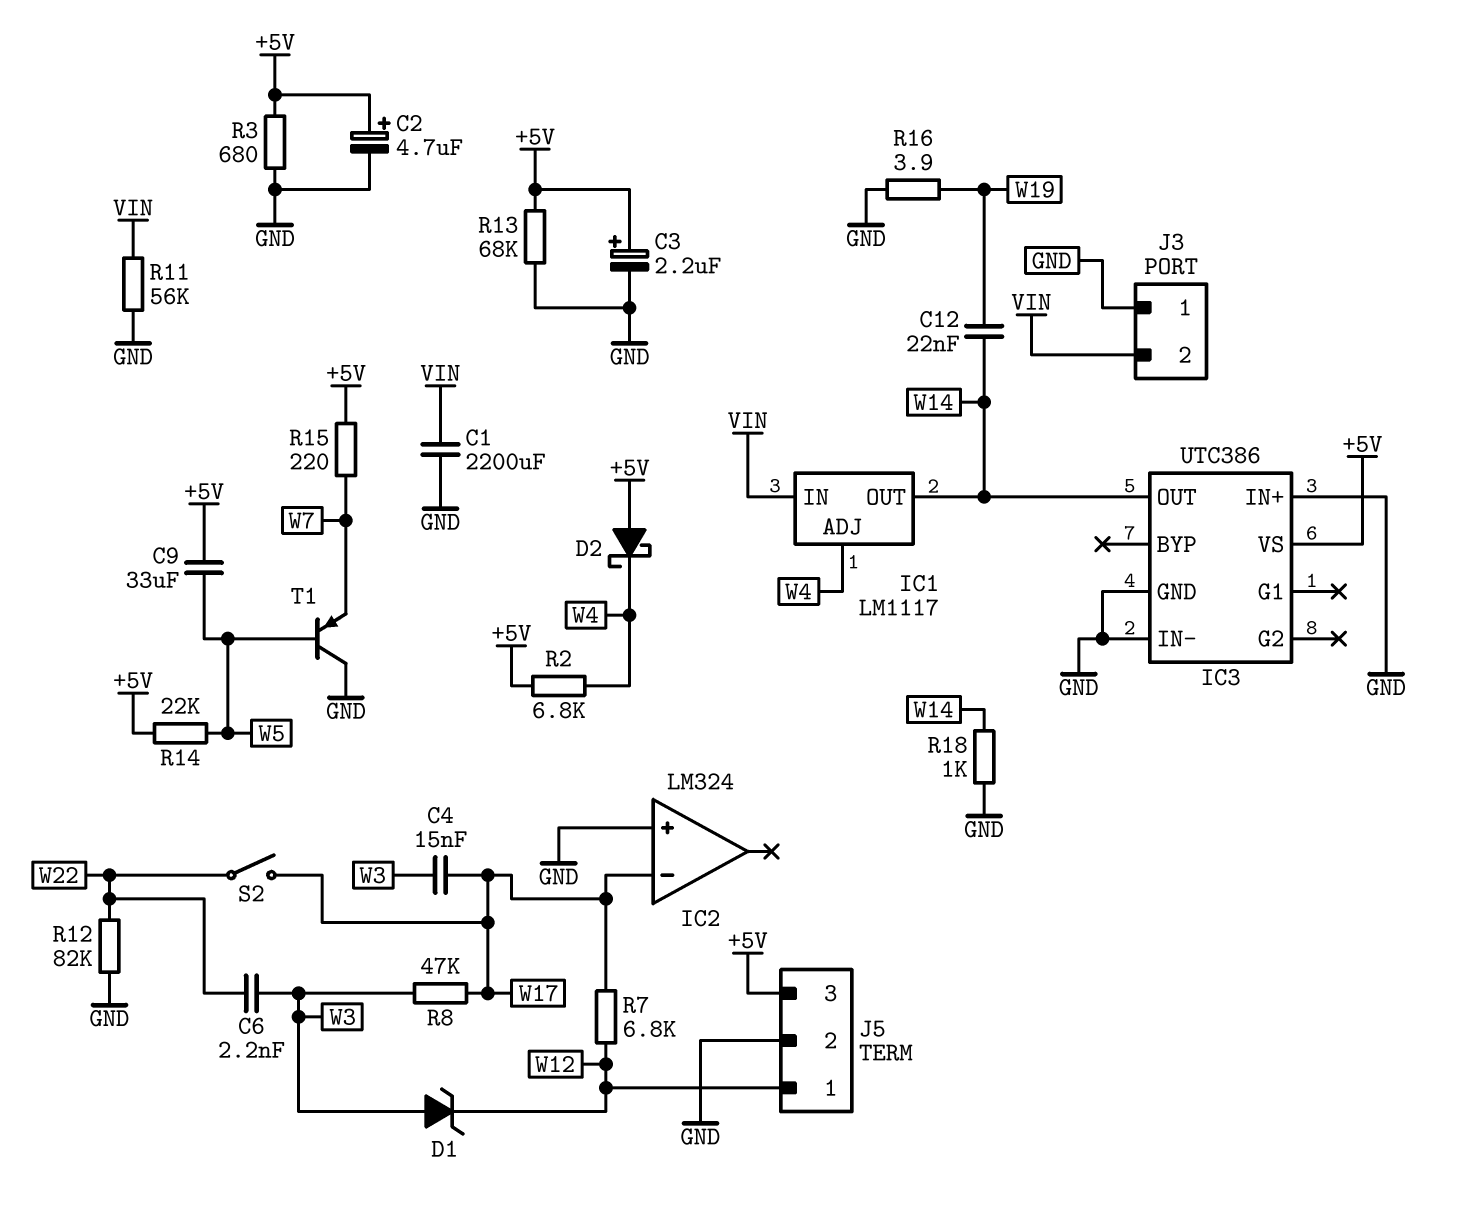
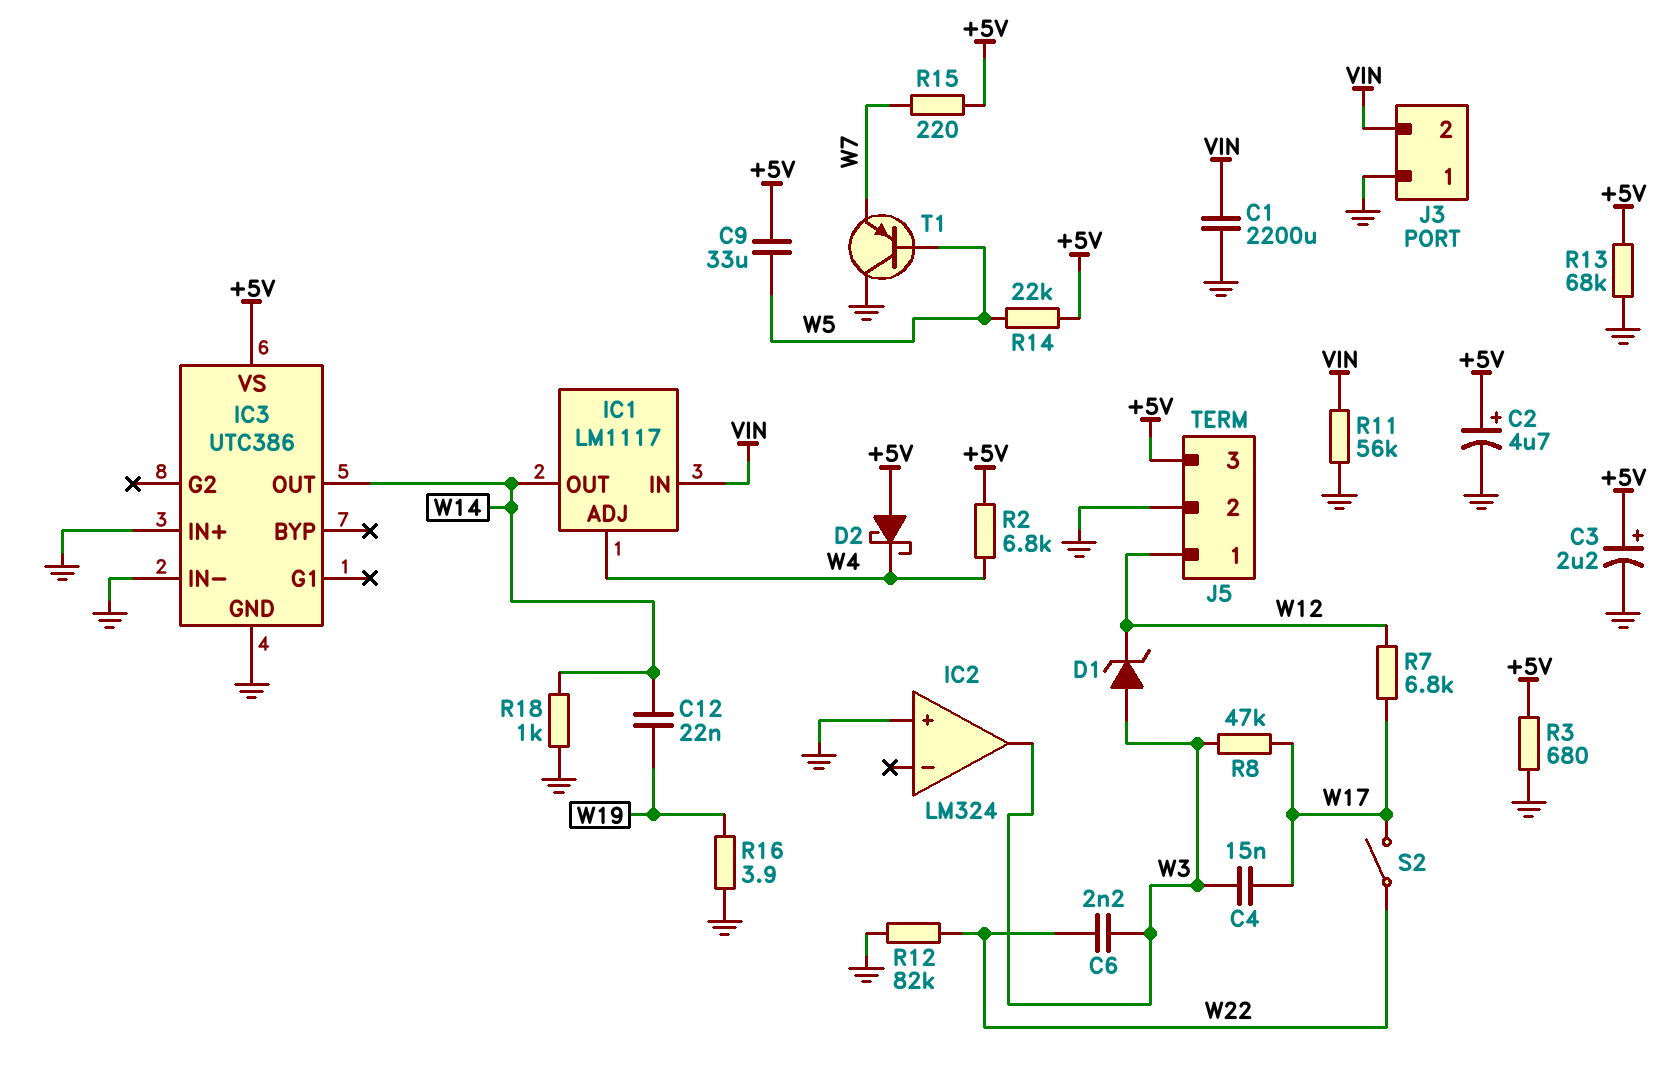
IC2 pin in-: W17 -> none
IC2 pin out: none -> W3

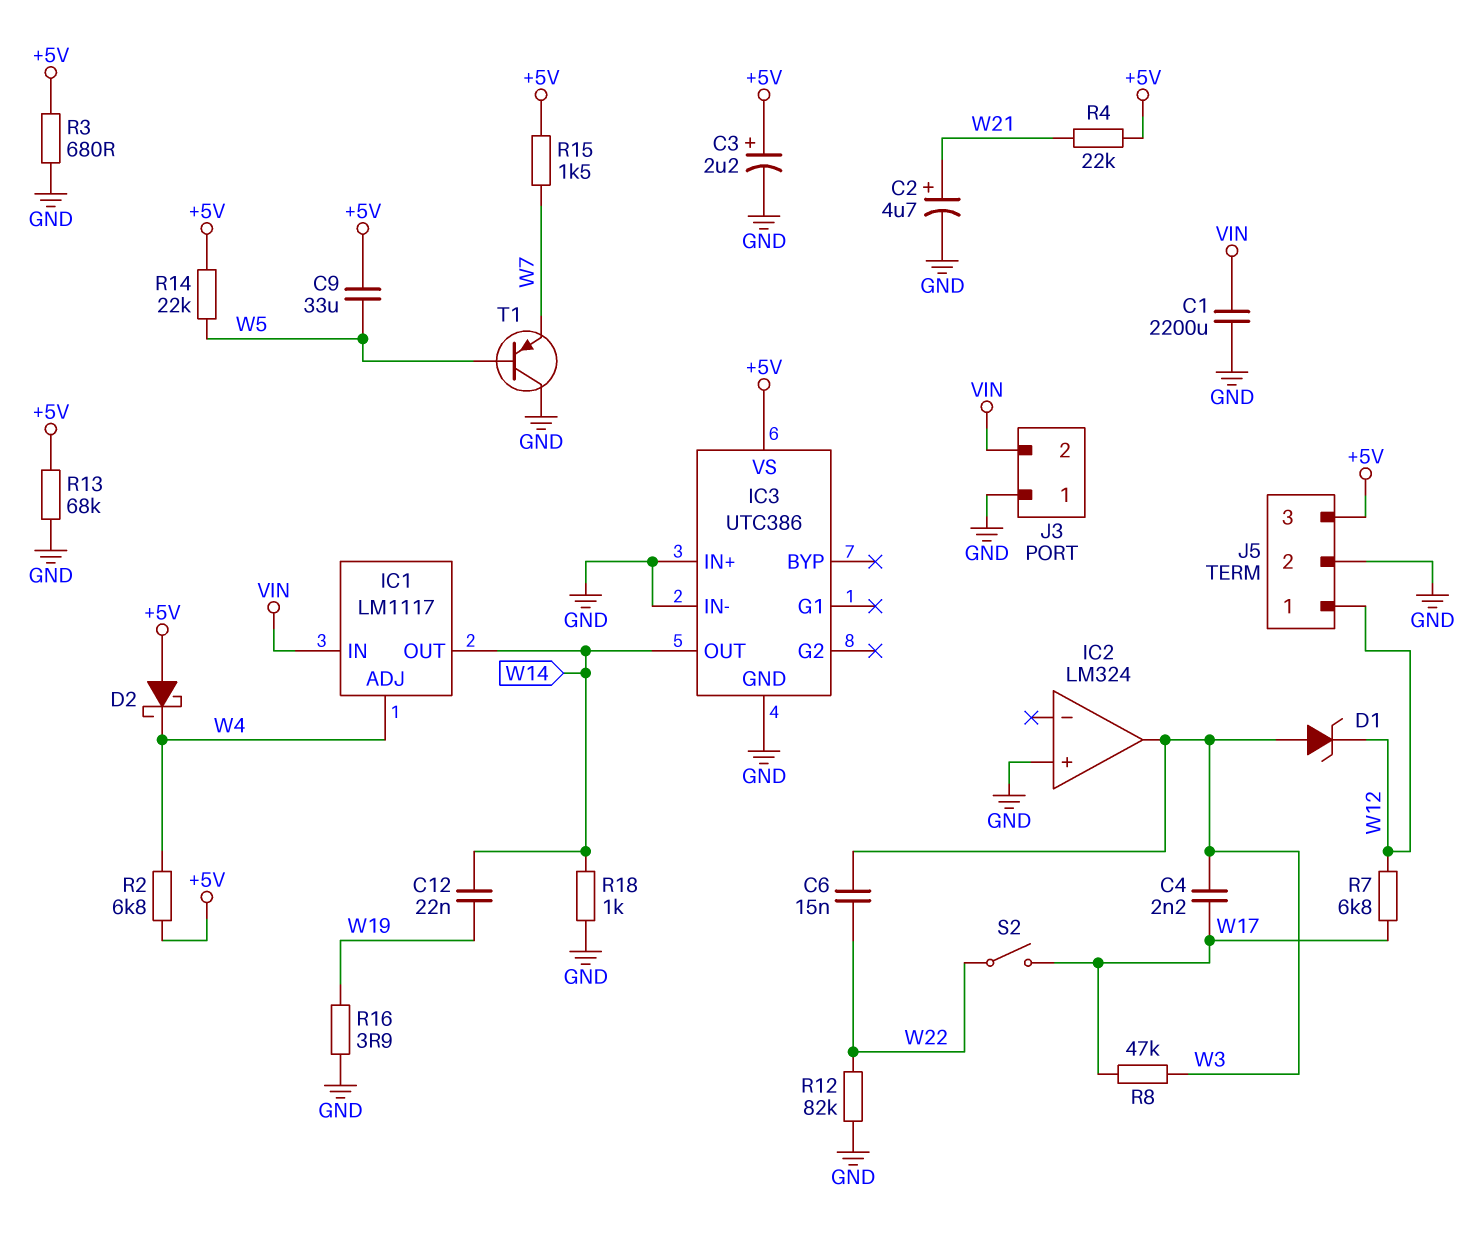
C2: 4.7uF (plus +5V, minus GND) -> 4.7uF (plus W21, minus GND)
C4: 15nF (W3, W17) -> 2.2nF (W3, W17)
C6: 2.2nF (W3, W22) -> 15nF (W3, W22)
R4: none -> 22k (+5V, W21)
R11: 56k (GND, VIN) -> none
R15: 220 (+5V, W7) -> 1.5k (+5V, W7)

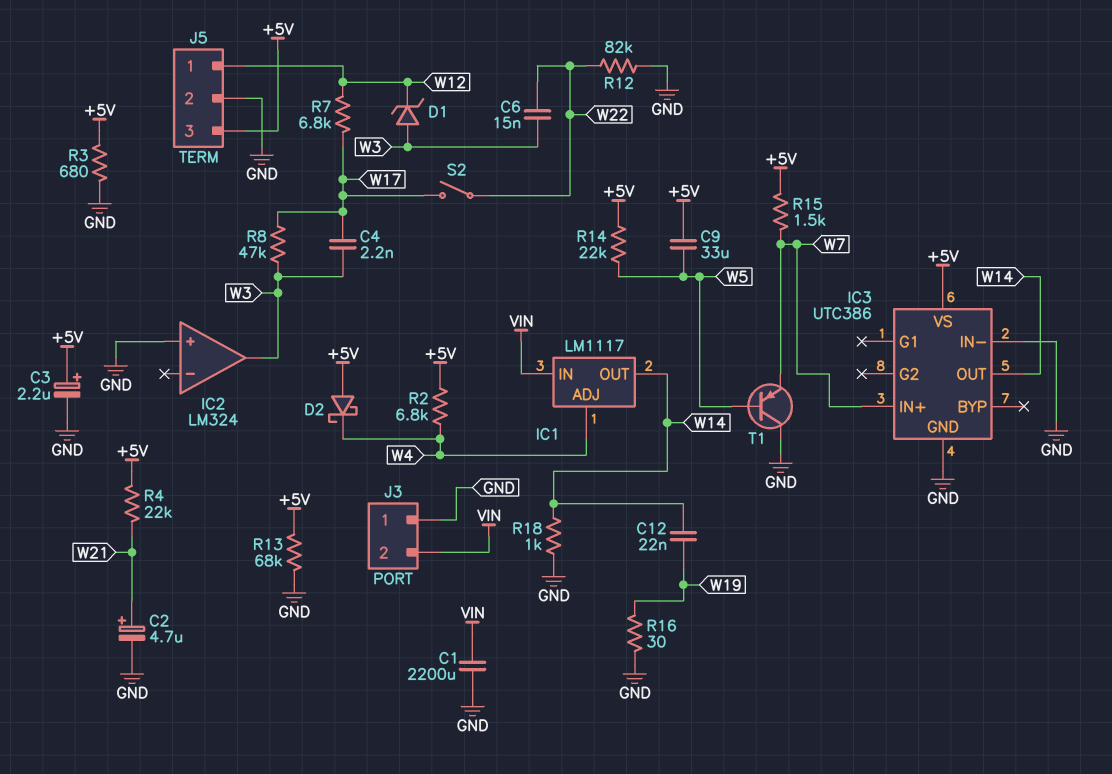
IC3 pin IN+: GND -> W7
R16: 3.9 (GND, W19) -> 30 (GND, W19)

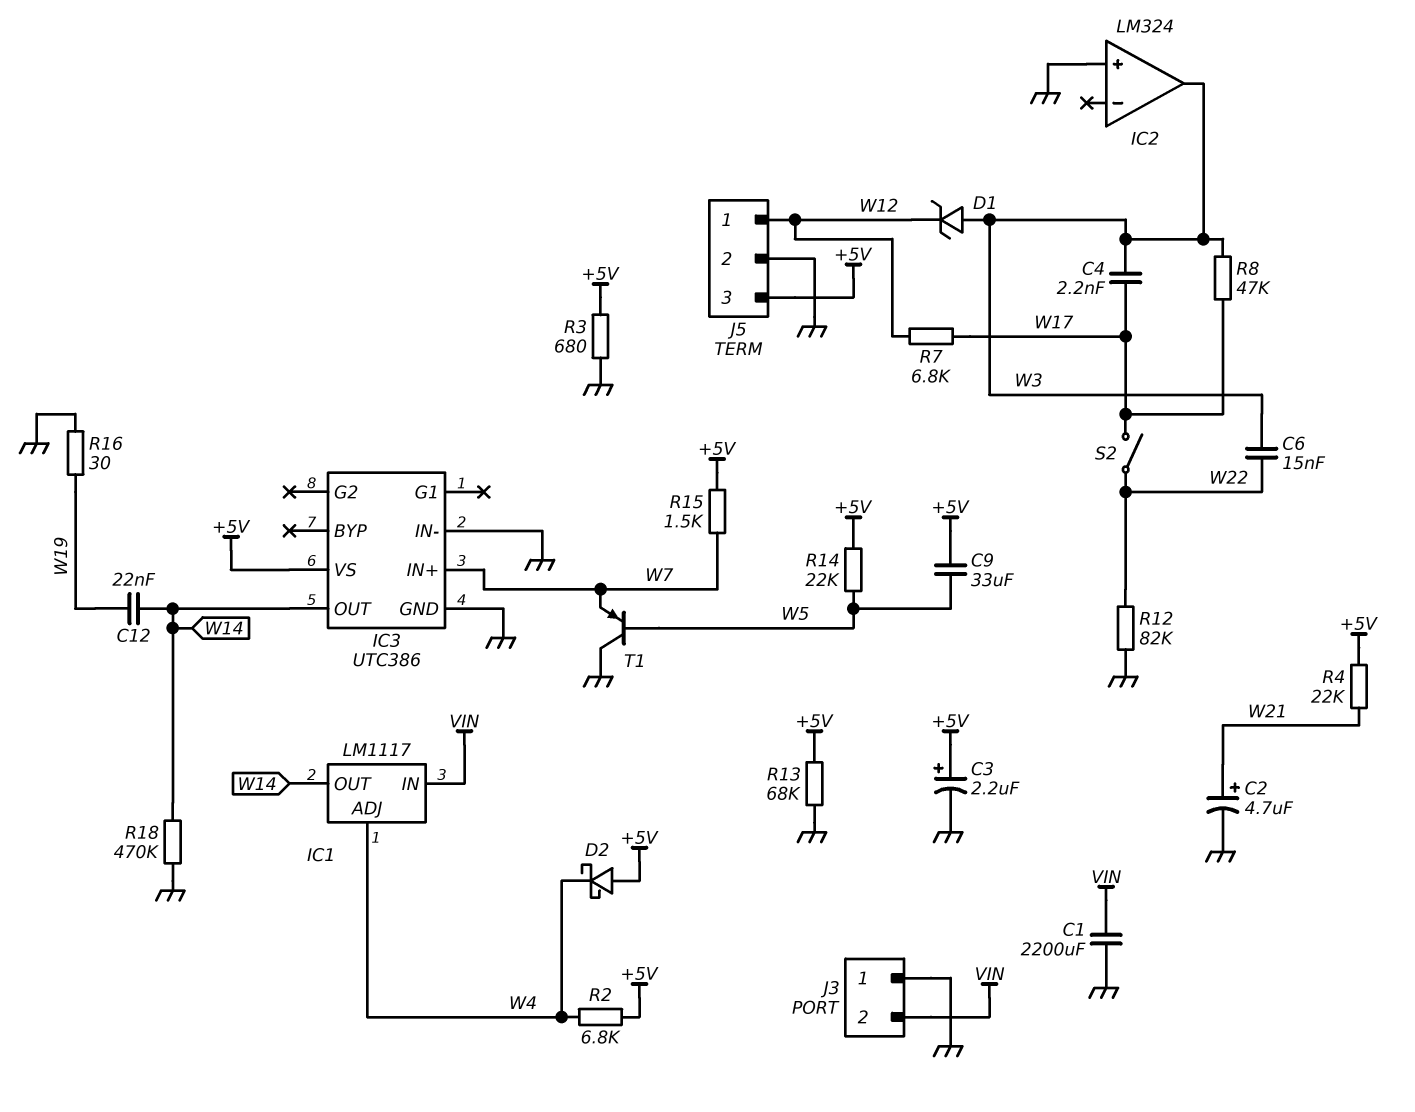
R18: 1k (GND, W14) -> 470k (GND, W14)

